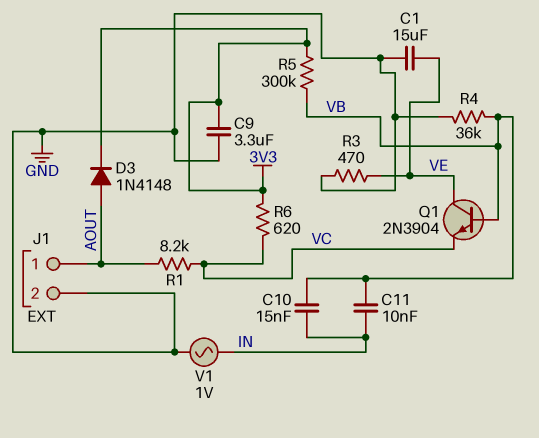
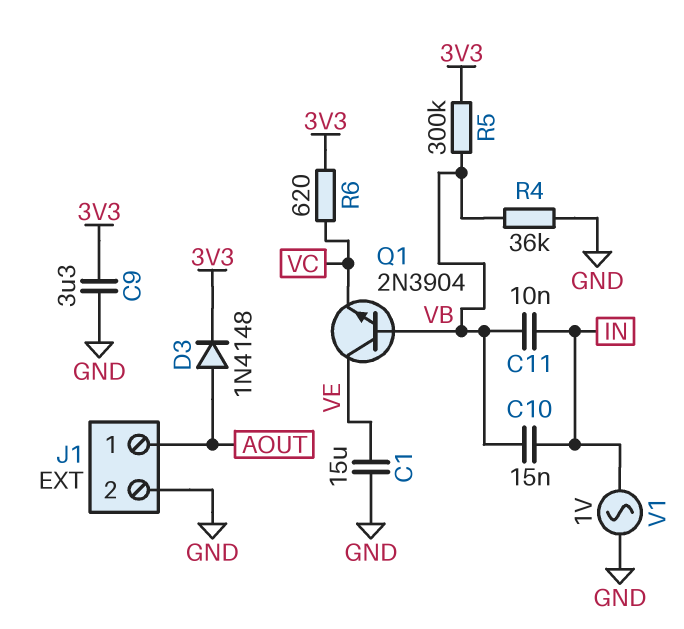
R1: 8.2k (AOUT, VC) -> none
R3: 470 (GND, VE) -> none

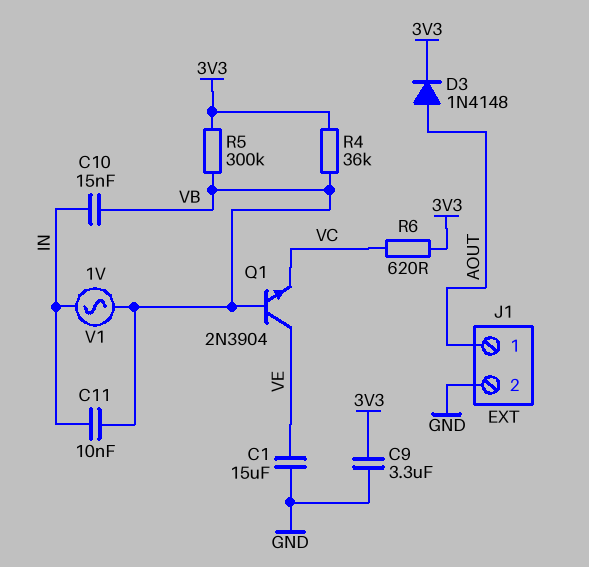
R4: 36k (GND, VB) -> 36k (3V3, VB)
V1: AC 1V (GND, IN) -> AC 1V (IN, VB)

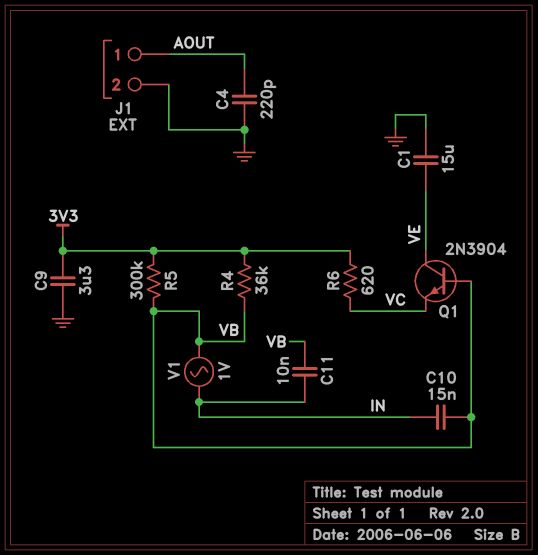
C4: none -> 220pF (AOUT, GND)
D3: diode 1N4148 (A AOUT, K 3V3) -> none

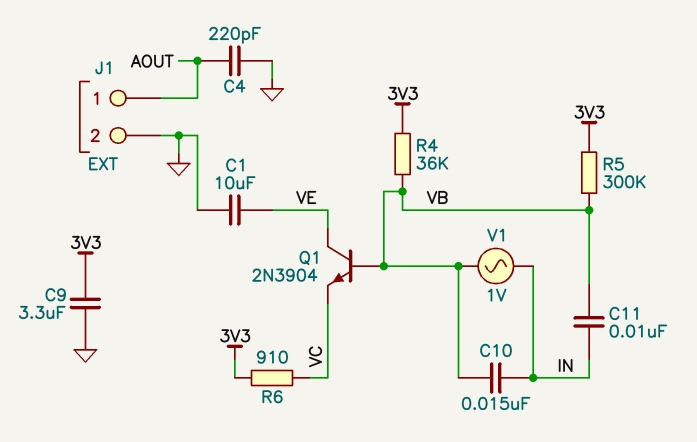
C1: 15uF (GND, VE) -> 10uF (GND, VE)
R6: 620 (3V3, VC) -> 910 (3V3, VC)

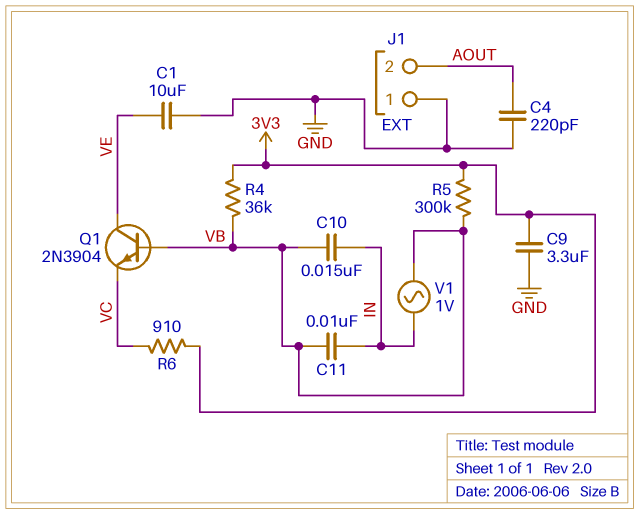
J1 pin 1: AOUT -> GND
J1 pin 2: GND -> AOUT

